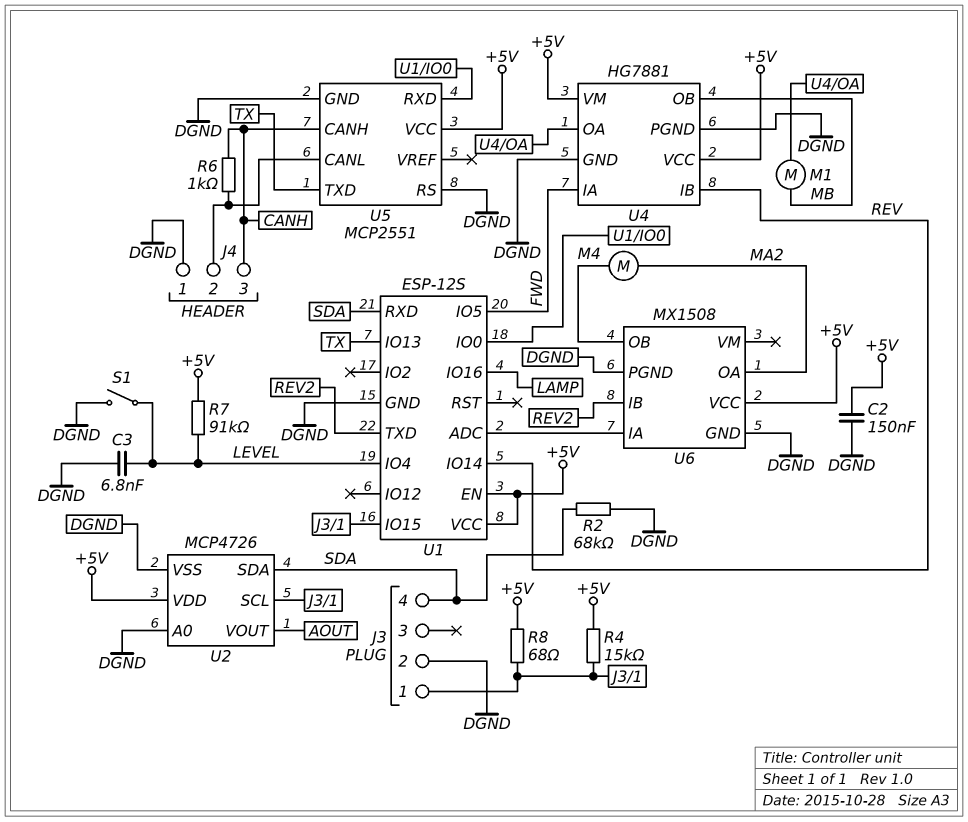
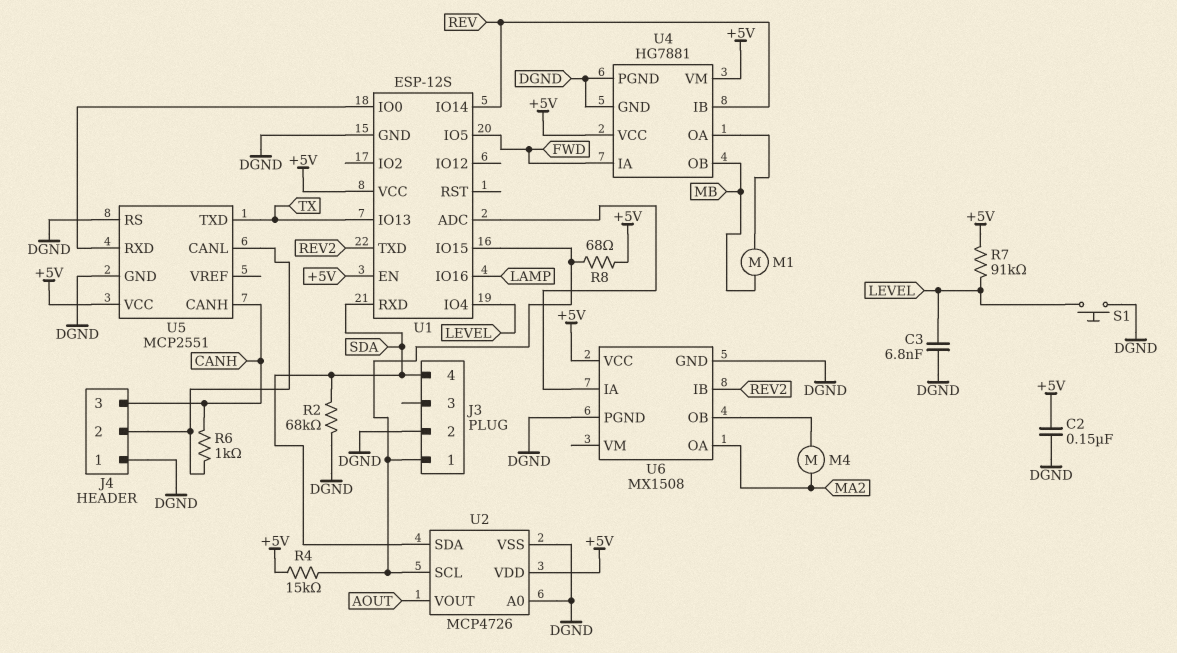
S1: switch (DGND, LEVEL) -> button (DGND, LEVEL)

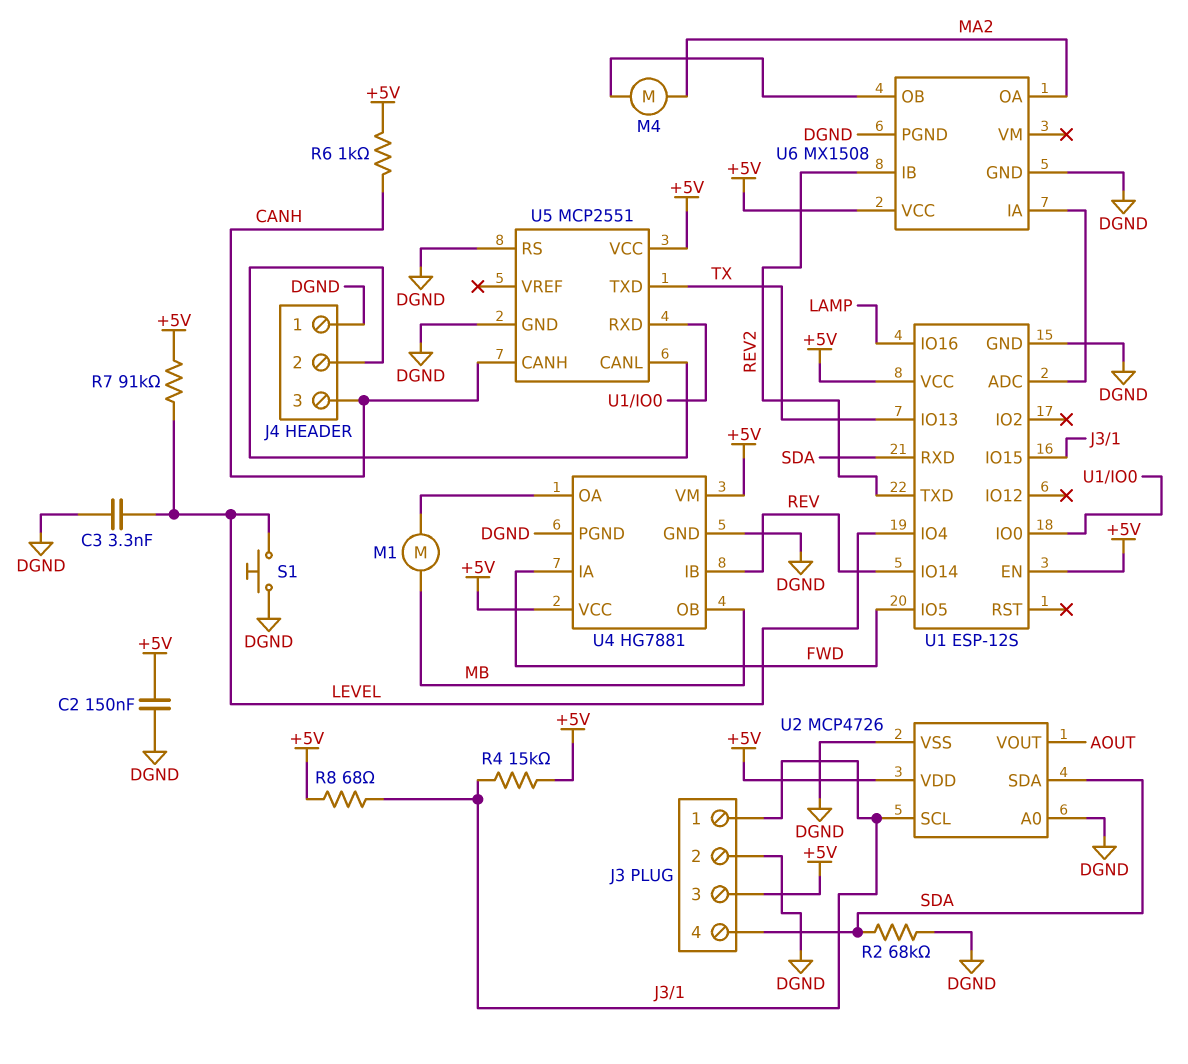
C3: 6.8nF (DGND, LEVEL) -> 3.3nF (DGND, LEVEL)
J3 pin 3: none -> +5V
R6: 1k (CANH, J4/2) -> 1k (+5V, CANH)

